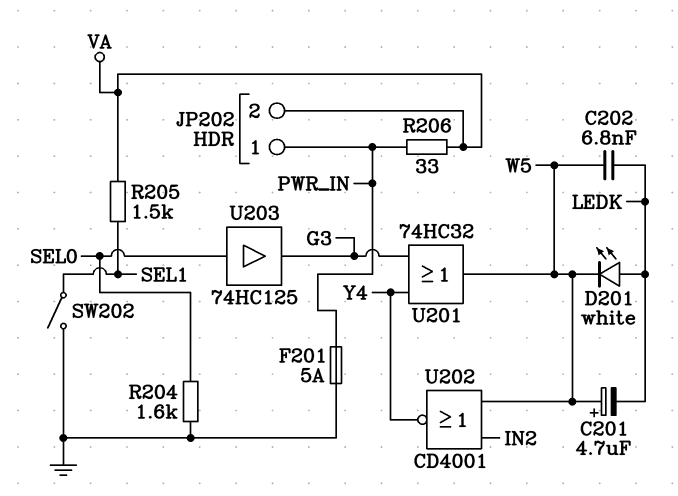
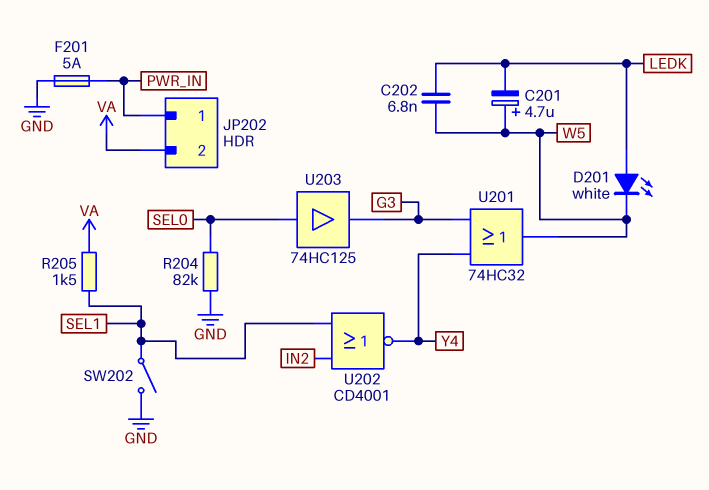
R204: 1.6k (GND, SEL0) -> 82k (GND, SEL0)
R206: 33 (PWR_IN, VA) -> none
U202: NOR CD4001 (in IN2, in W5, out Y4) -> NOR CD4001 (in IN2, in SEL1, out Y4)

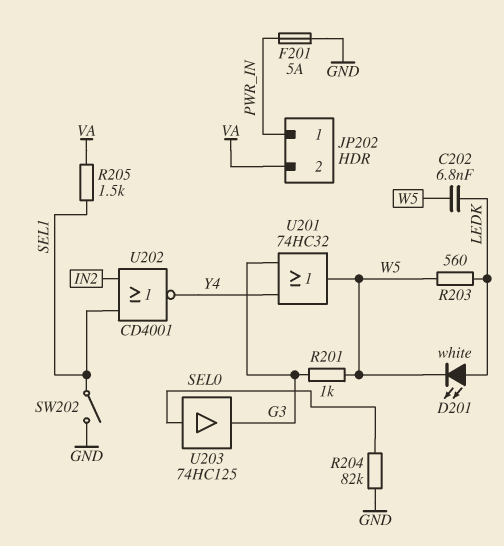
C201: 4.7uF (plus W5, minus LEDK) -> none
R201: none -> 1k (G3, W5)
R203: none -> 560 (LEDK, W5)

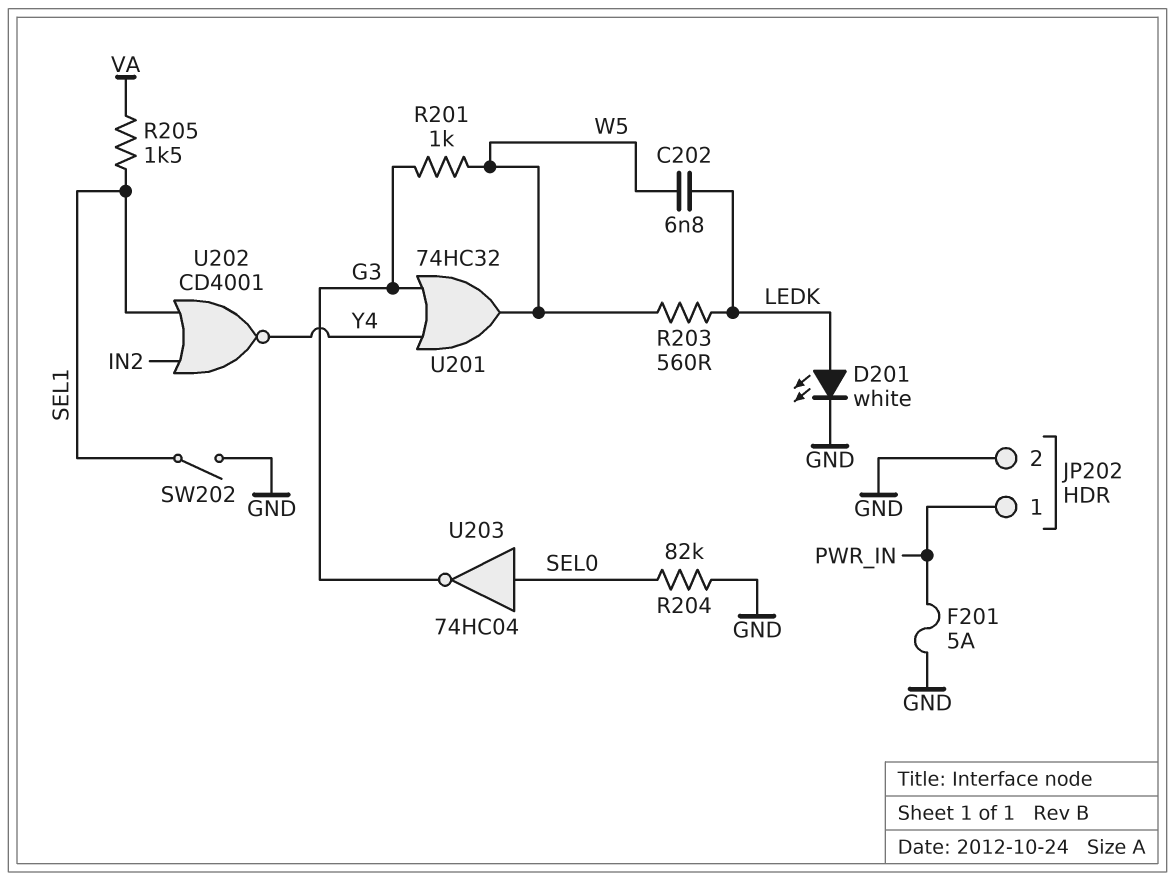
D201: LED white (A LEDK, K W5) -> LED white (A LEDK, K GND)
JP202 pin 2: VA -> GND
U203: buffer 74HC125 (in SEL0, out G3) -> NOT 74HC04 (in SEL0, out G3)

